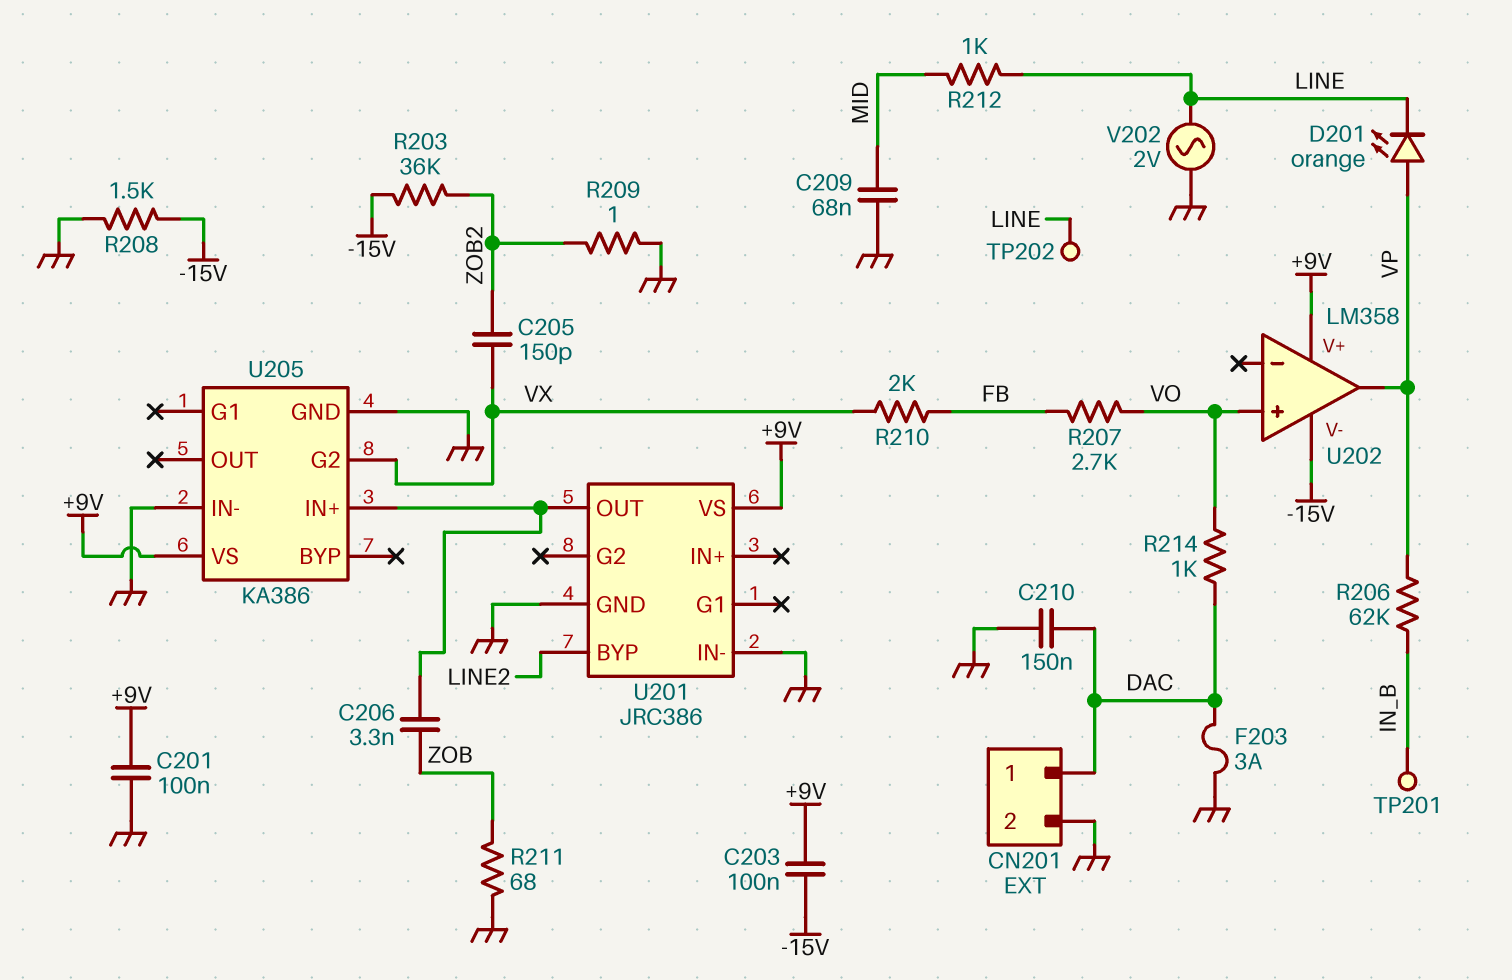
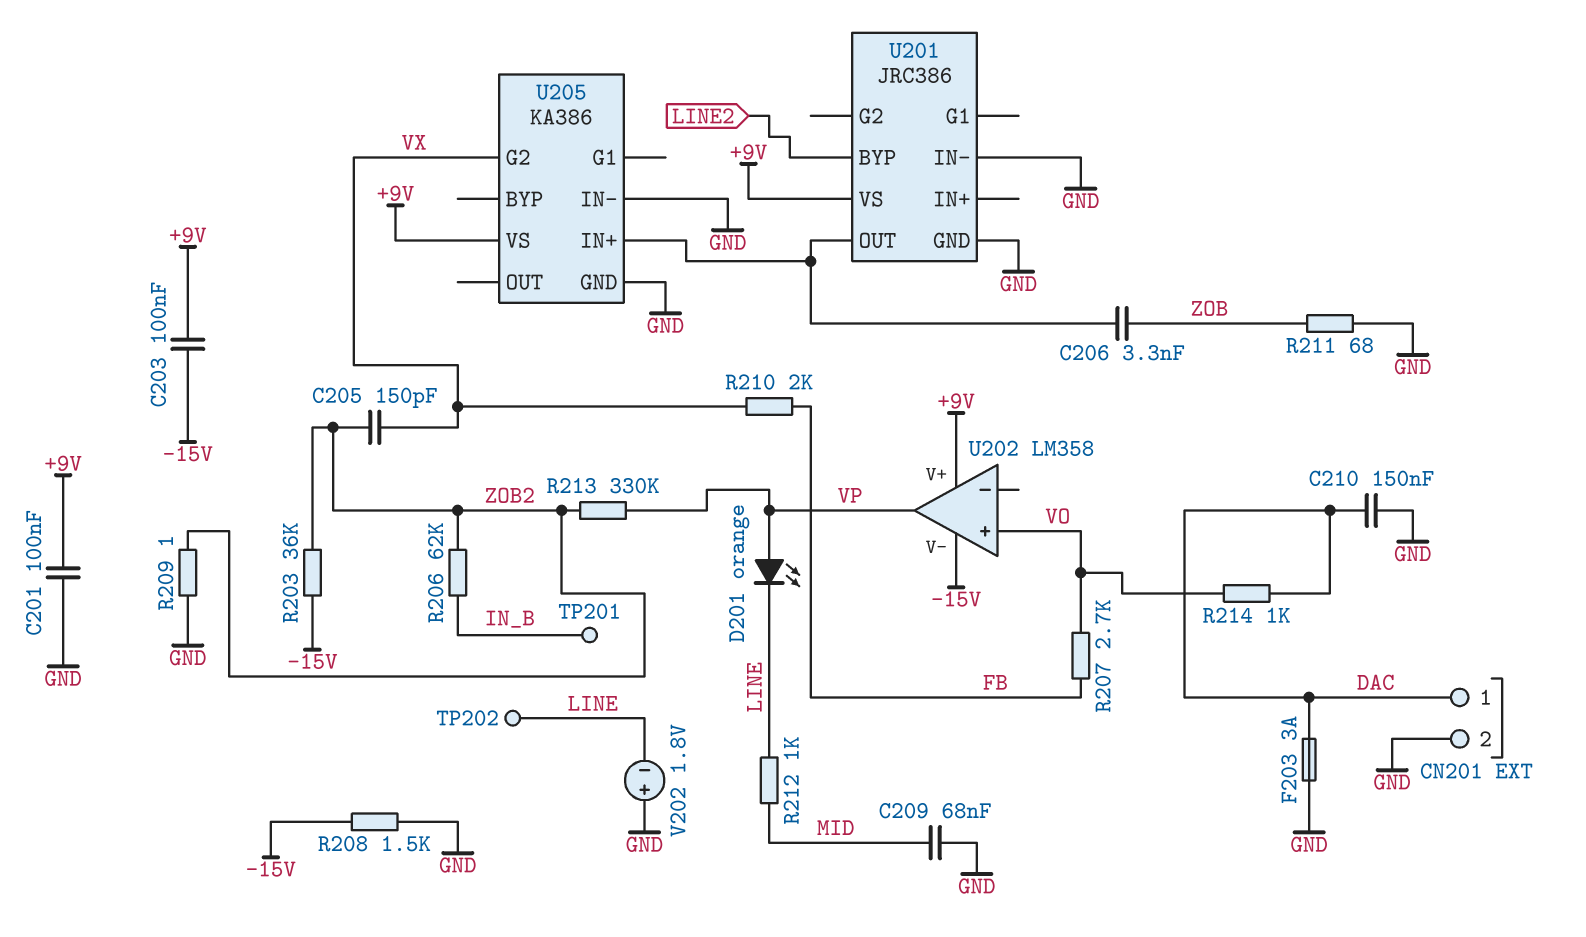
R206: 62k (IN_B, VP) -> 62k (IN_B, ZOB2)
R213: none -> 330k (VP, ZOB2)
V202: AC 2V (GND, LINE) -> 1.8V (plus GND, minus LINE)

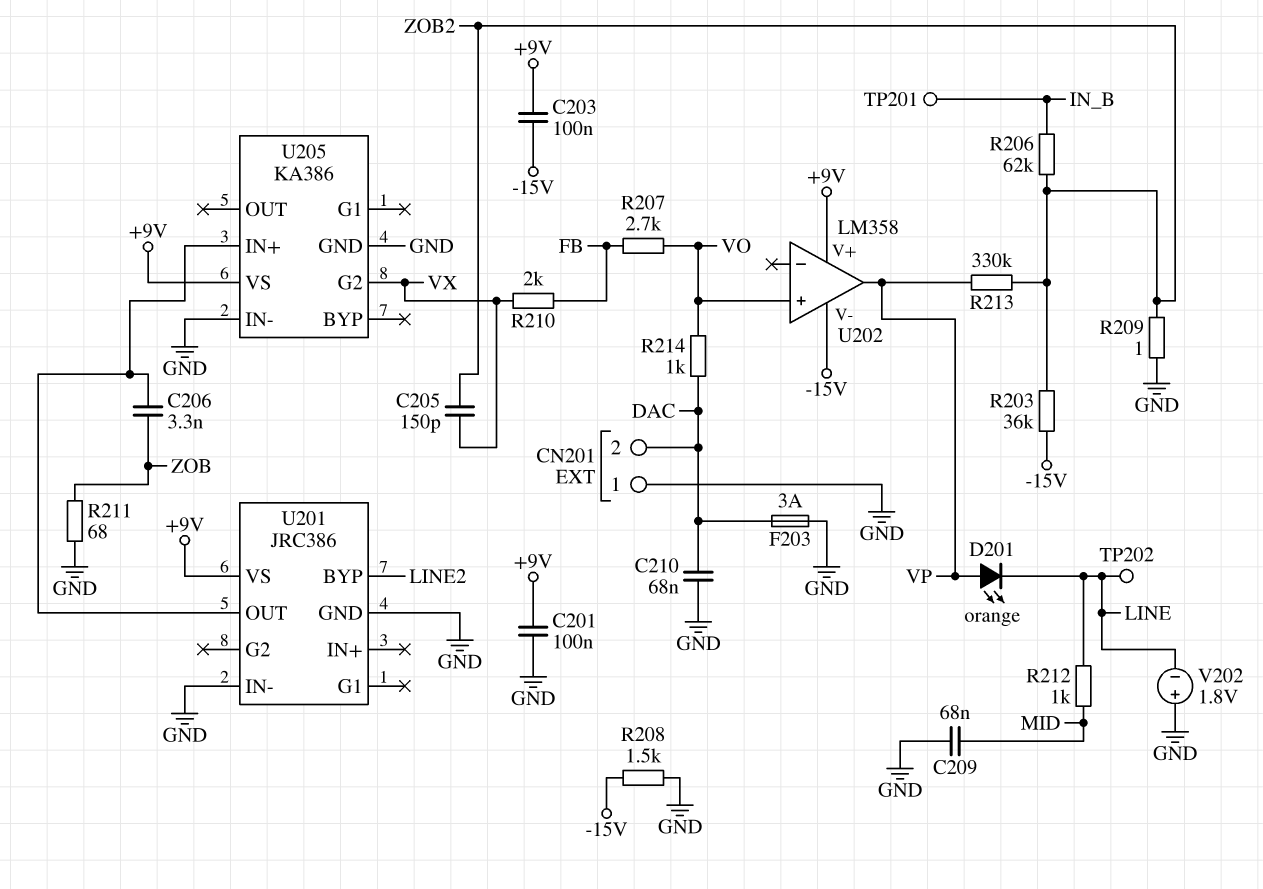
C210: 150nF (DAC, GND) -> 68nF (DAC, GND)
CN201 pin 1: DAC -> GND
CN201 pin 2: GND -> DAC

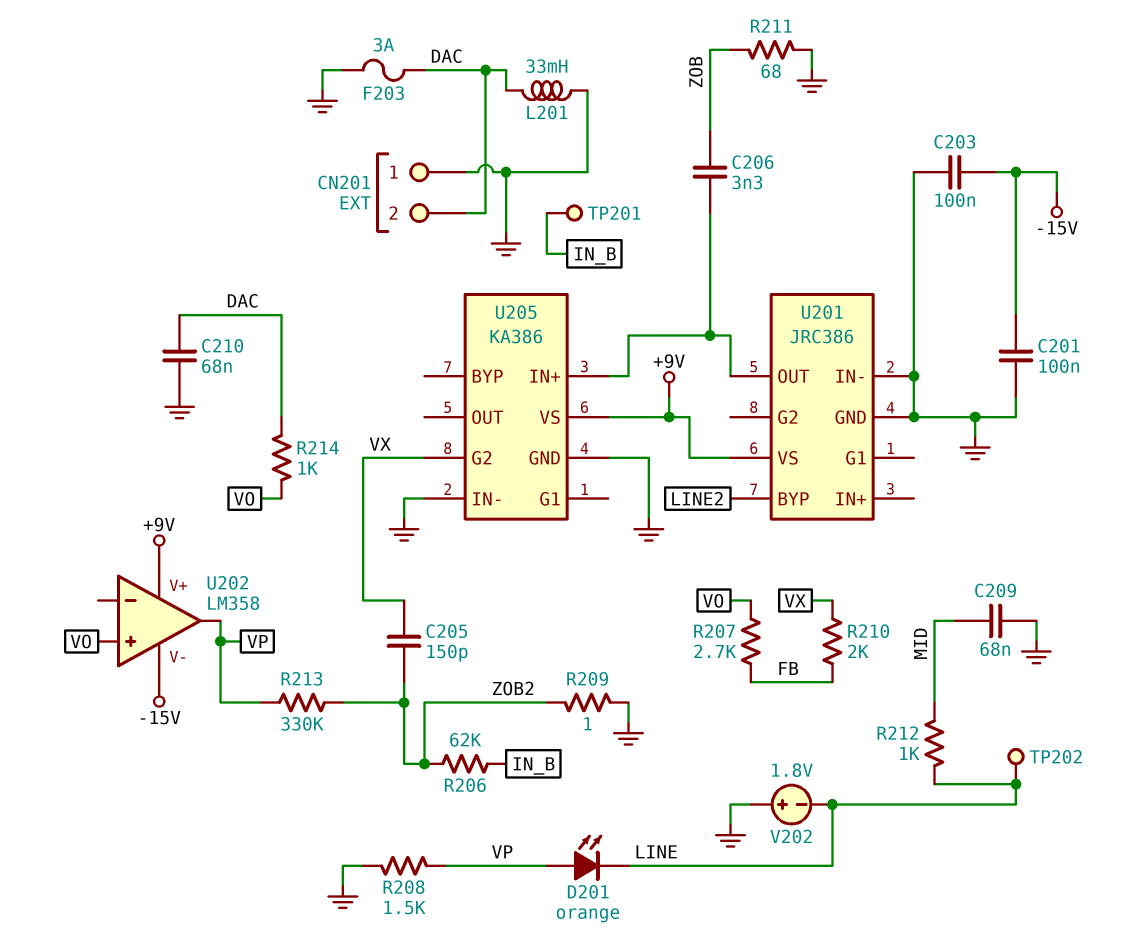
C201: 100nF (+9V, GND) -> 100nF (-15V, GND)
C203: 100nF (+9V, -15V) -> 100nF (-15V, GND)
L201: none -> 33mH (DAC, GND)
R203: 36k (-15V, ZOB2) -> none
R208: 1.5k (-15V, GND) -> 1.5k (GND, VP)

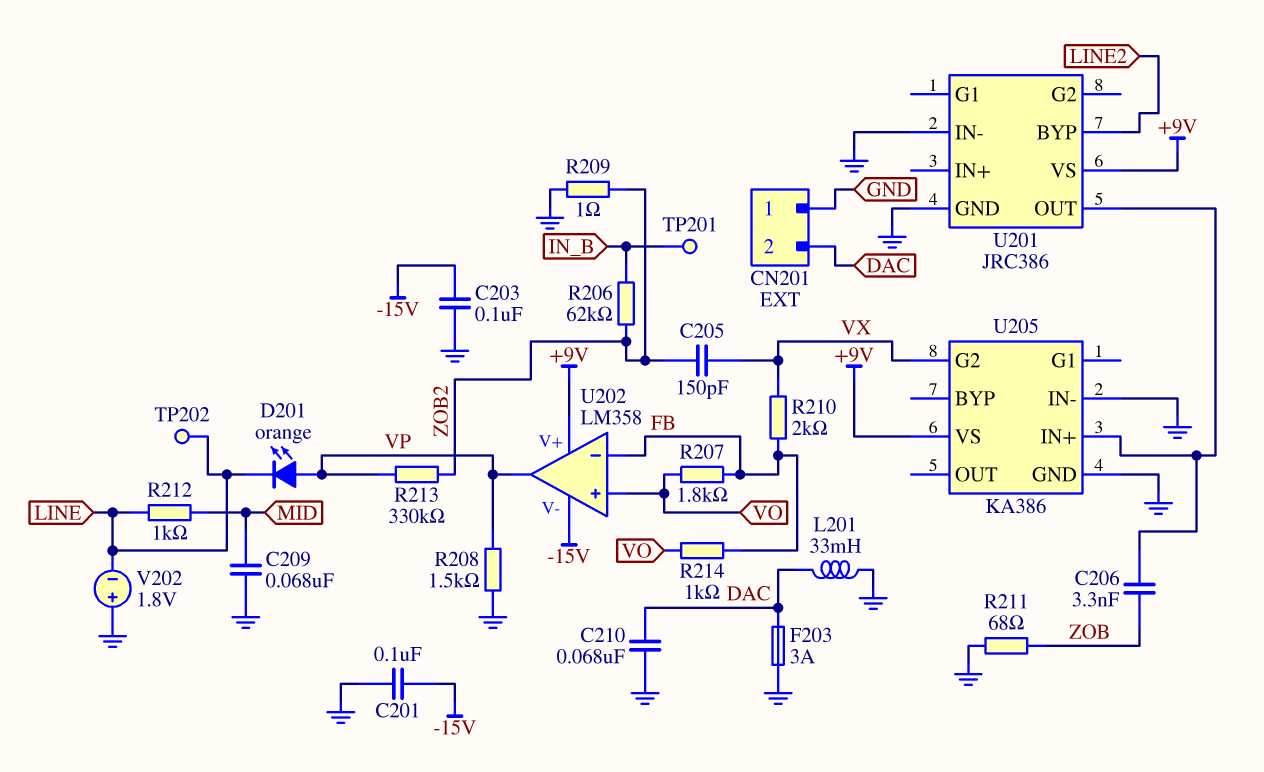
R207: 2.7k (FB, VO) -> 1.8k (FB, VO)
R214: 1k (DAC, VO) -> 1k (FB, VO)
U202 pin in-: none -> FB

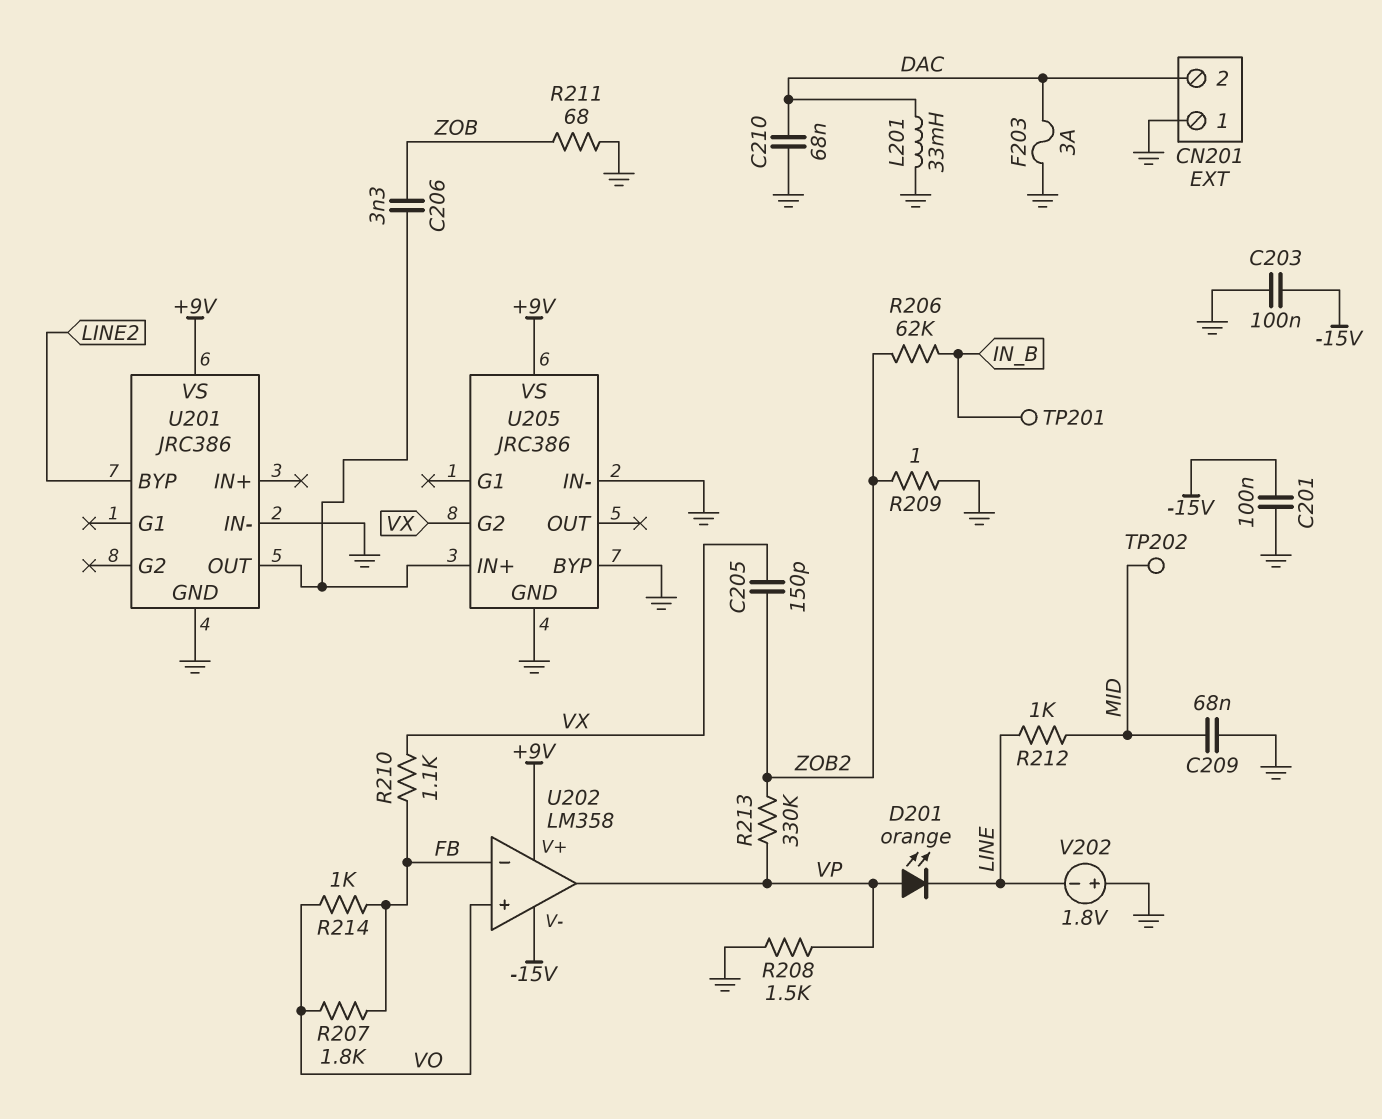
R210: 2k (FB, VX) -> 1.1k (FB, VX)
TP202: test point (LINE) -> test point (MID)
U205: KA386 -> JRC386
U205 pin BYP: none -> GND

